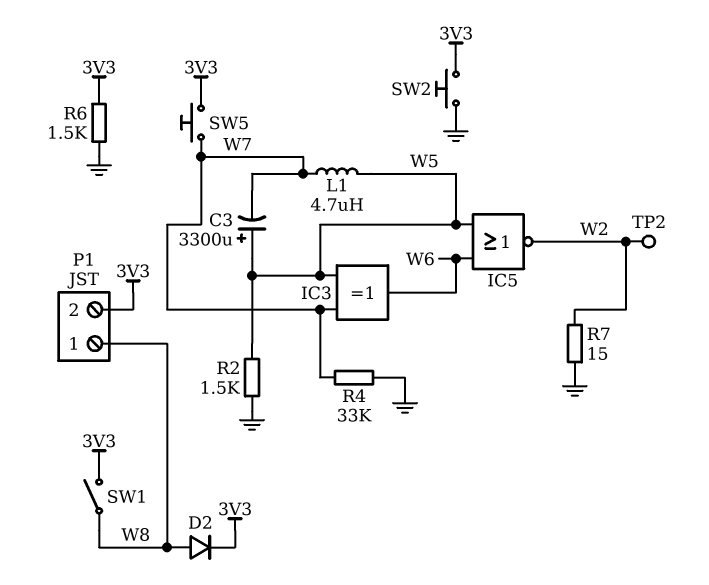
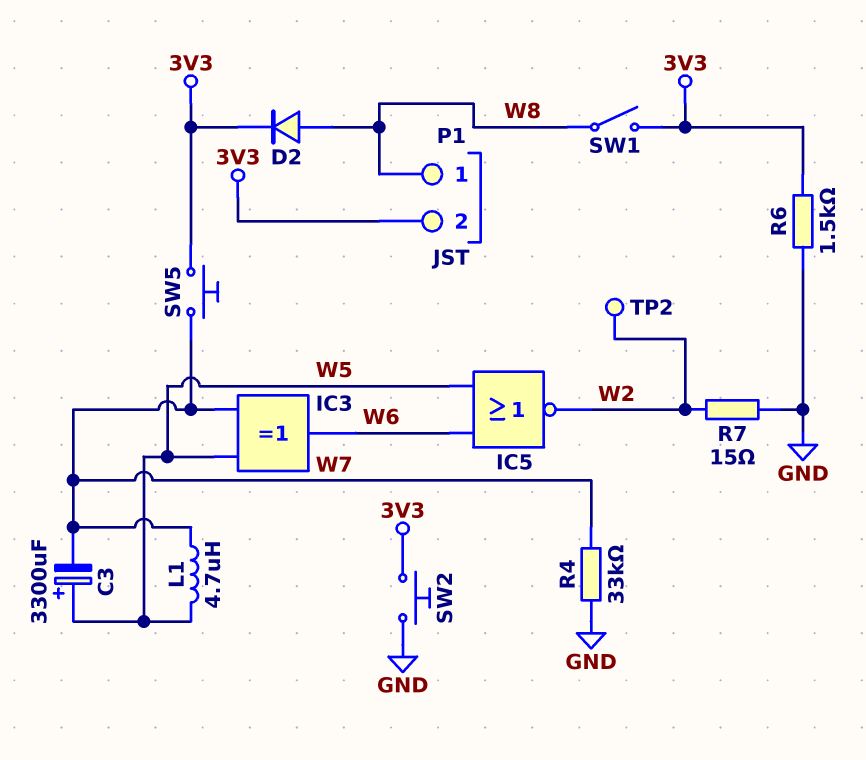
R2: 1.5k (GND, W5) -> none

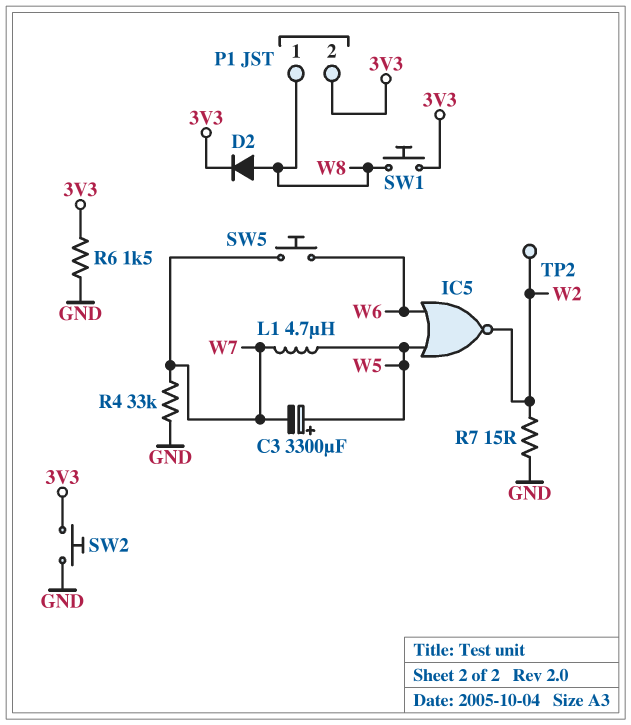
IC3: XOR (in W5, in W7, out W6) -> none
SW1: switch (3V3, W8) -> button (3V3, W8)
SW5: button (3V3, W7) -> button (W6, W7)

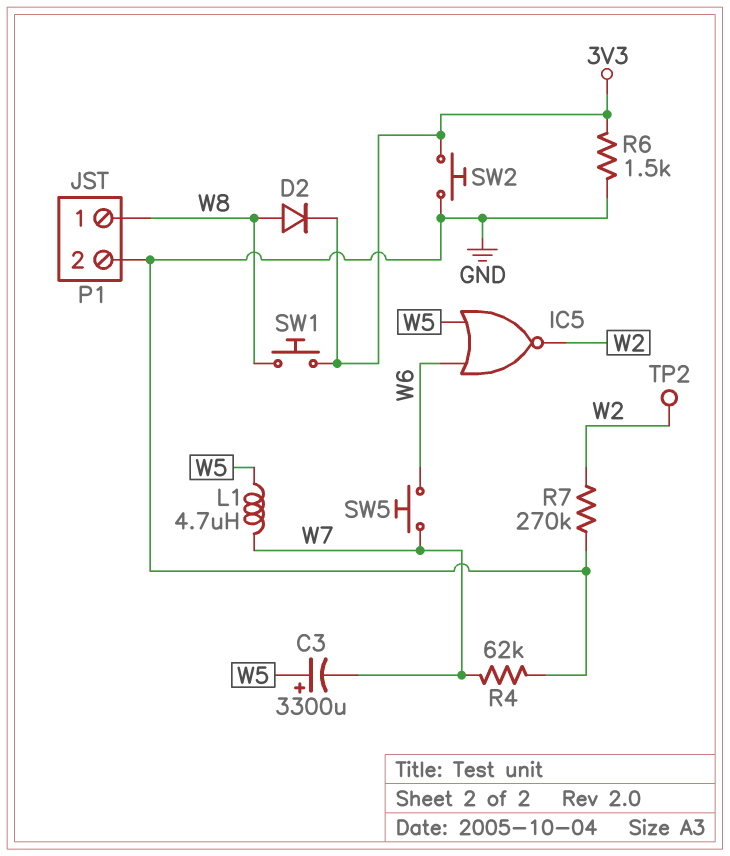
P1 pin 2: 3V3 -> GND
R4: 33k (GND, W7) -> 62k (GND, W7)
R7: 15 (GND, W2) -> 270k (GND, W2)

